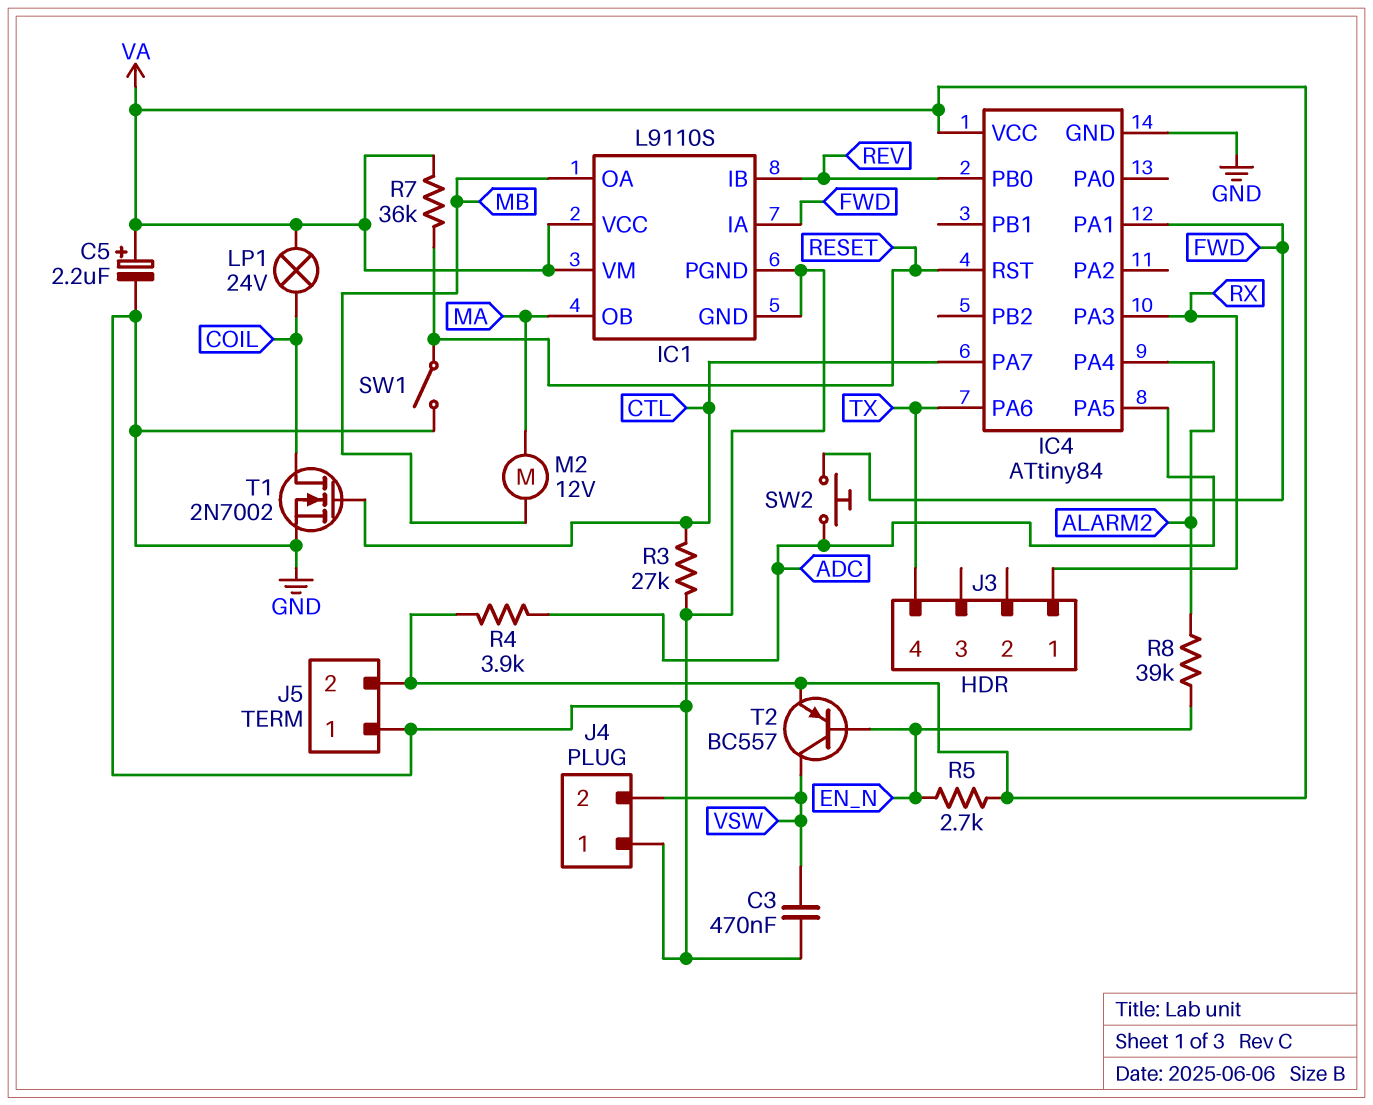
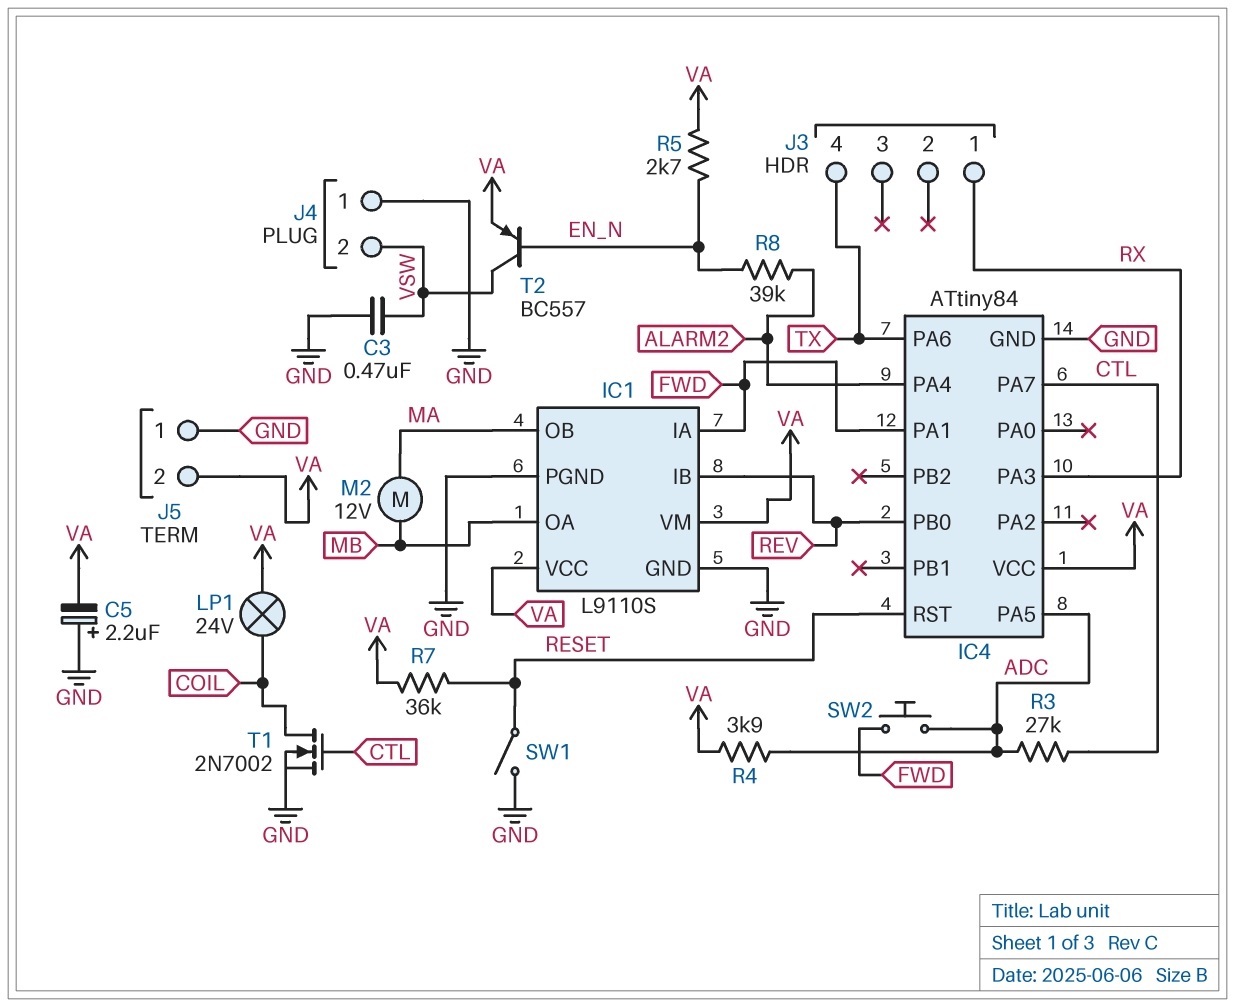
C5: 2.2uF (plus VA, minus GND) -> 2.2uF (plus GND, minus VA)
R3: 27k (CTL, GND) -> 27k (ADC, CTL)

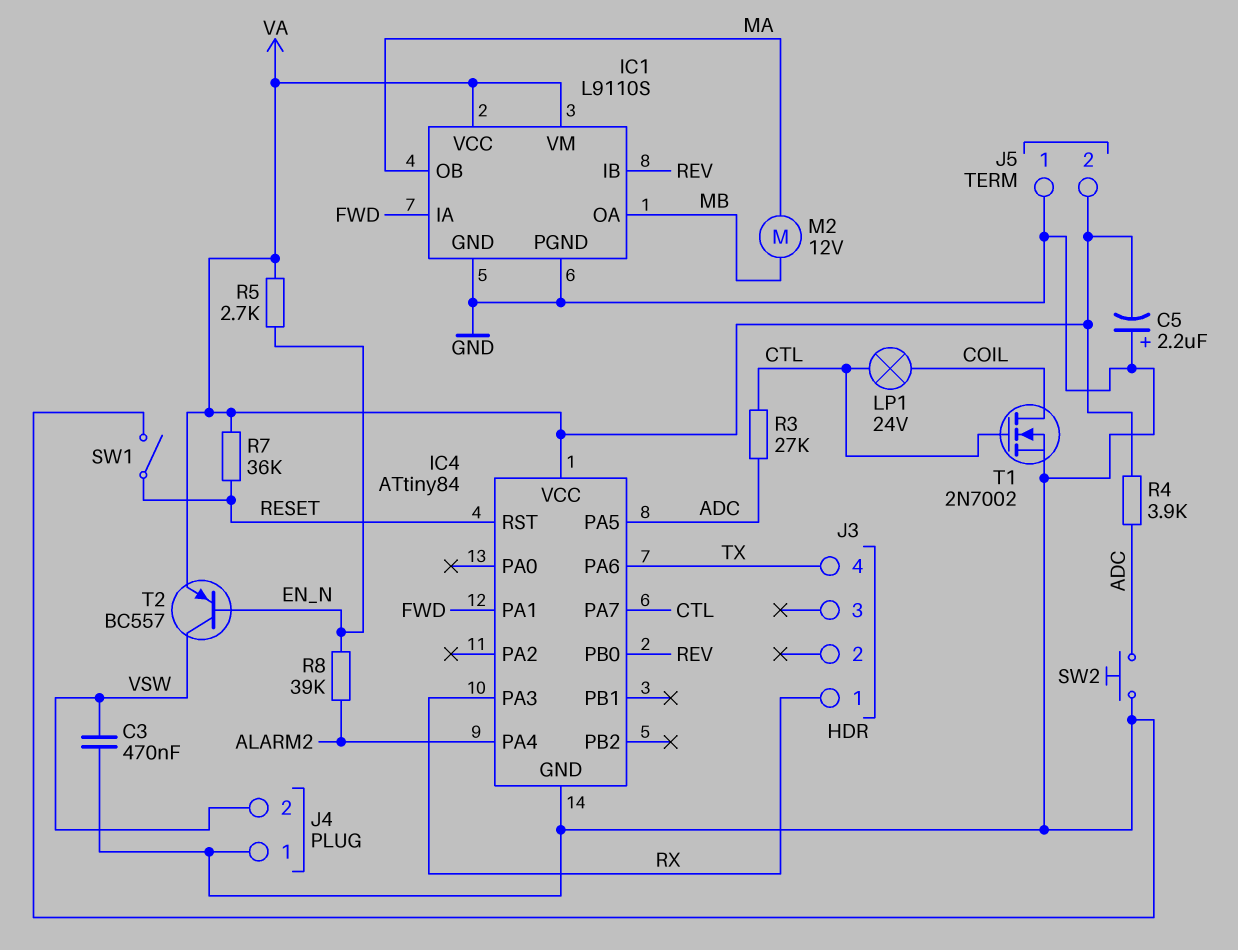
LP1: lamp 24V (COIL, VA) -> lamp 24V (COIL, CTL)
SW2: button (ADC, FWD) -> button (ADC, GND)

